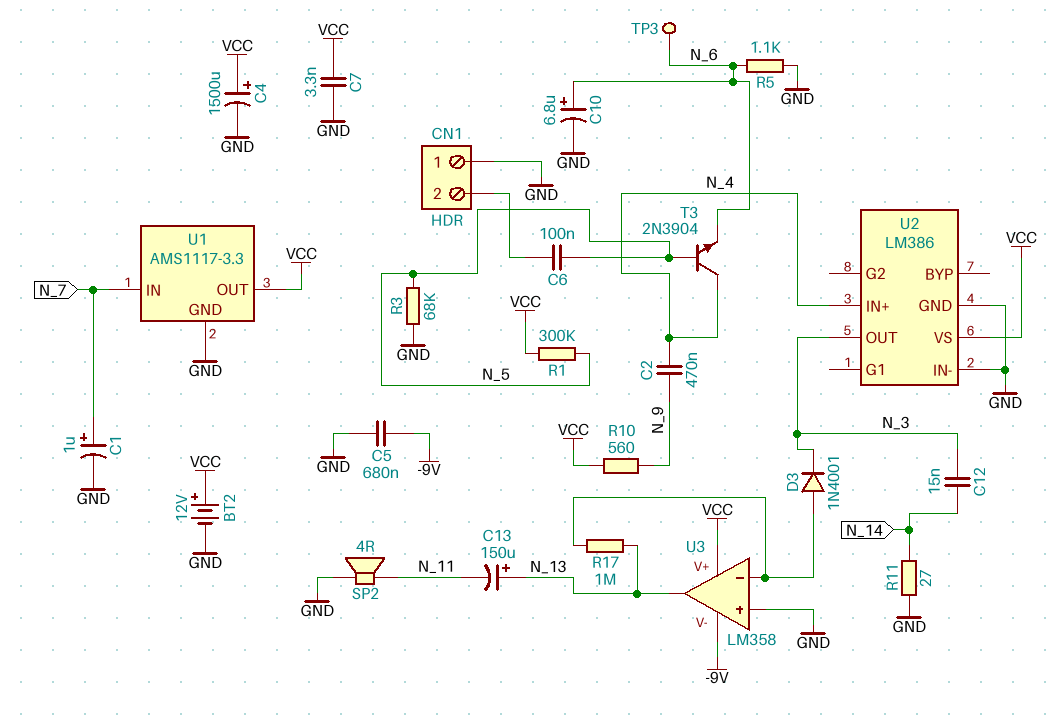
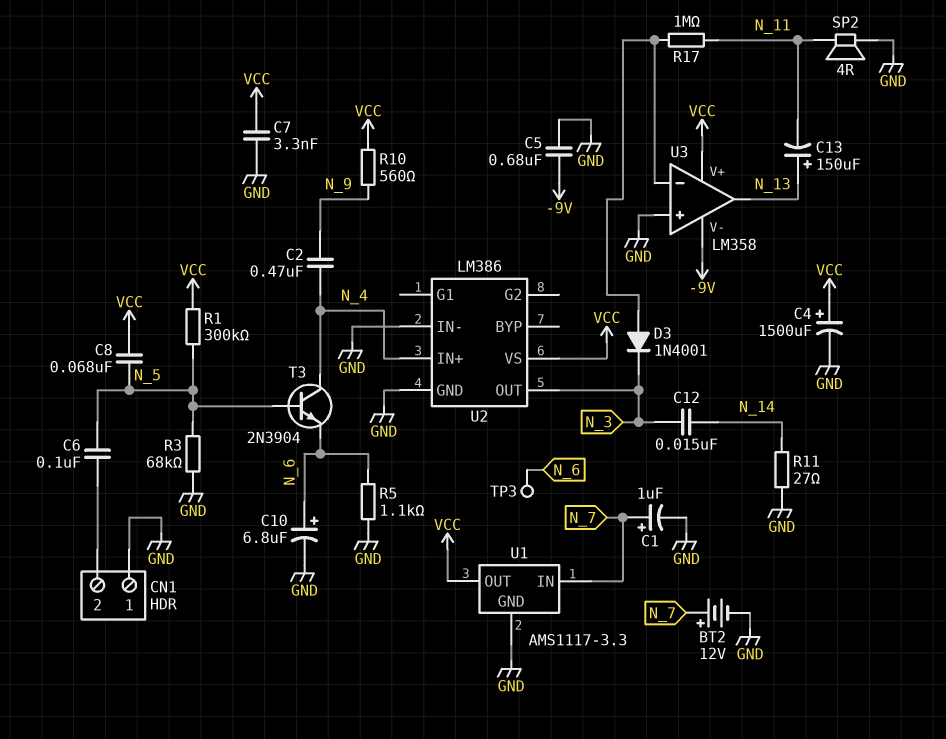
BT2: 12V (plus VCC, minus GND) -> 12V (plus N_7, minus GND)
C8: none -> 68nF (N_5, VCC)
R17: 1M (N_13, U3/in-) -> 1M (N_11, U3/in-)

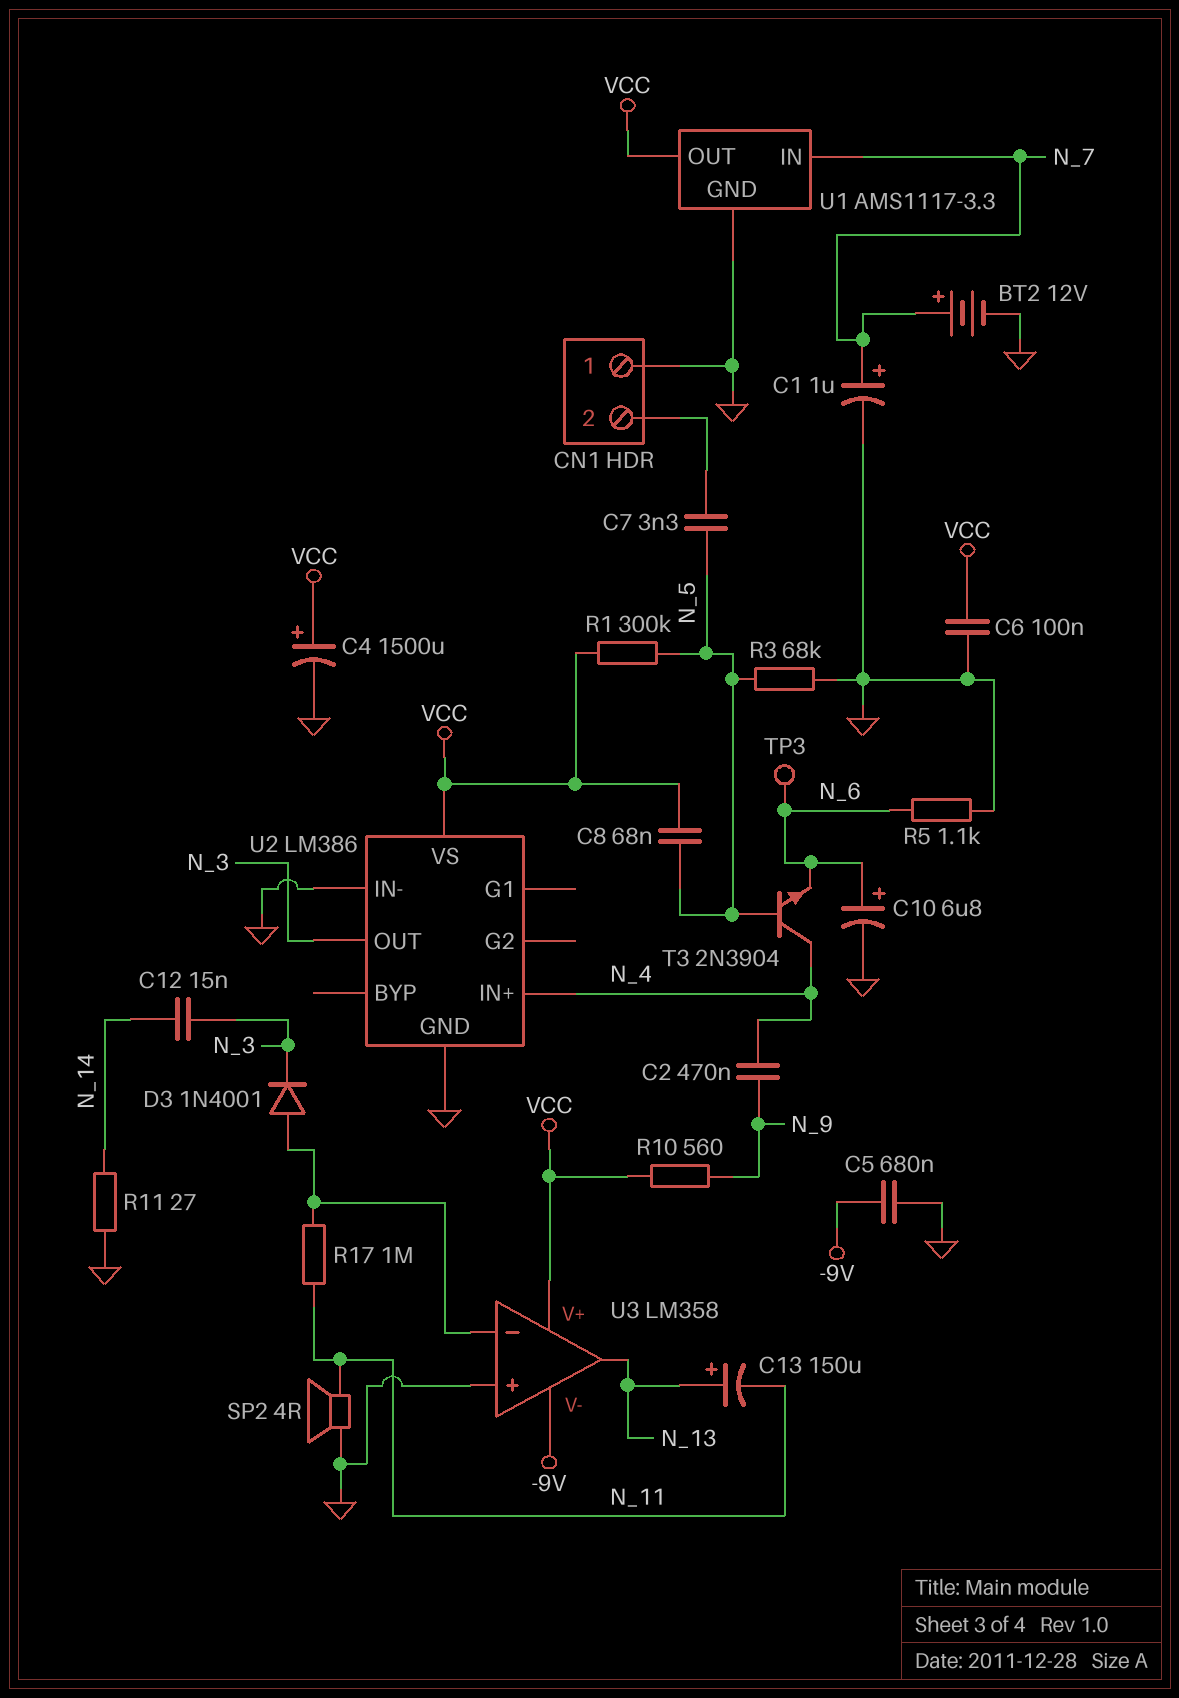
C6: 100nF (CN1/2, N_5) -> 100nF (GND, VCC)
C7: 3.3nF (GND, VCC) -> 3.3nF (CN1/2, N_5)

